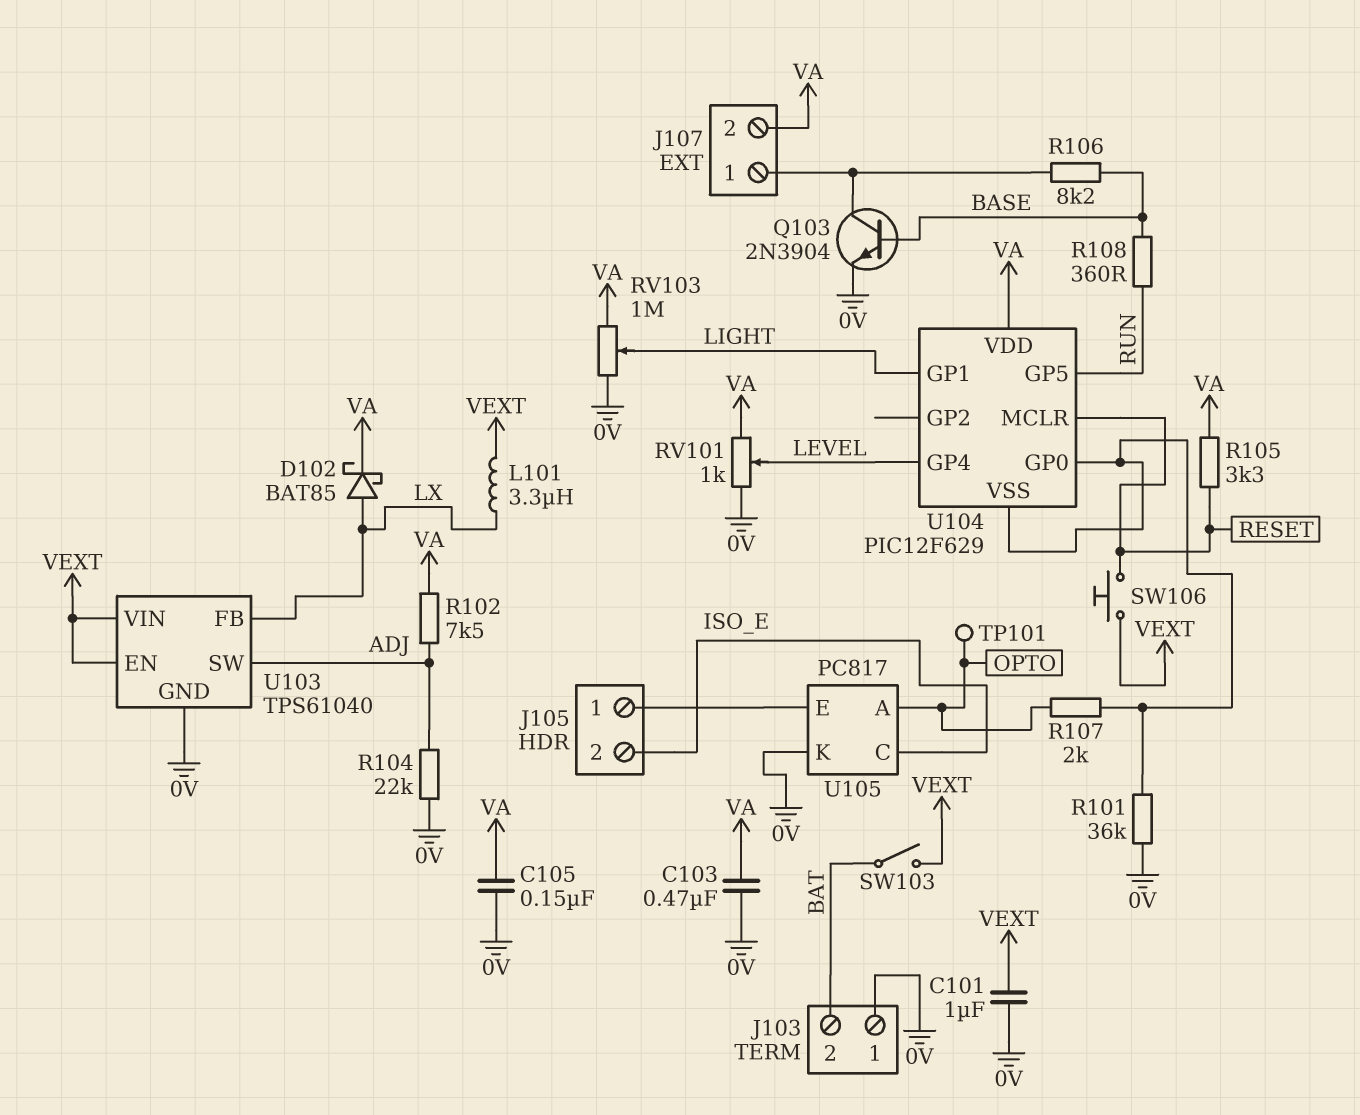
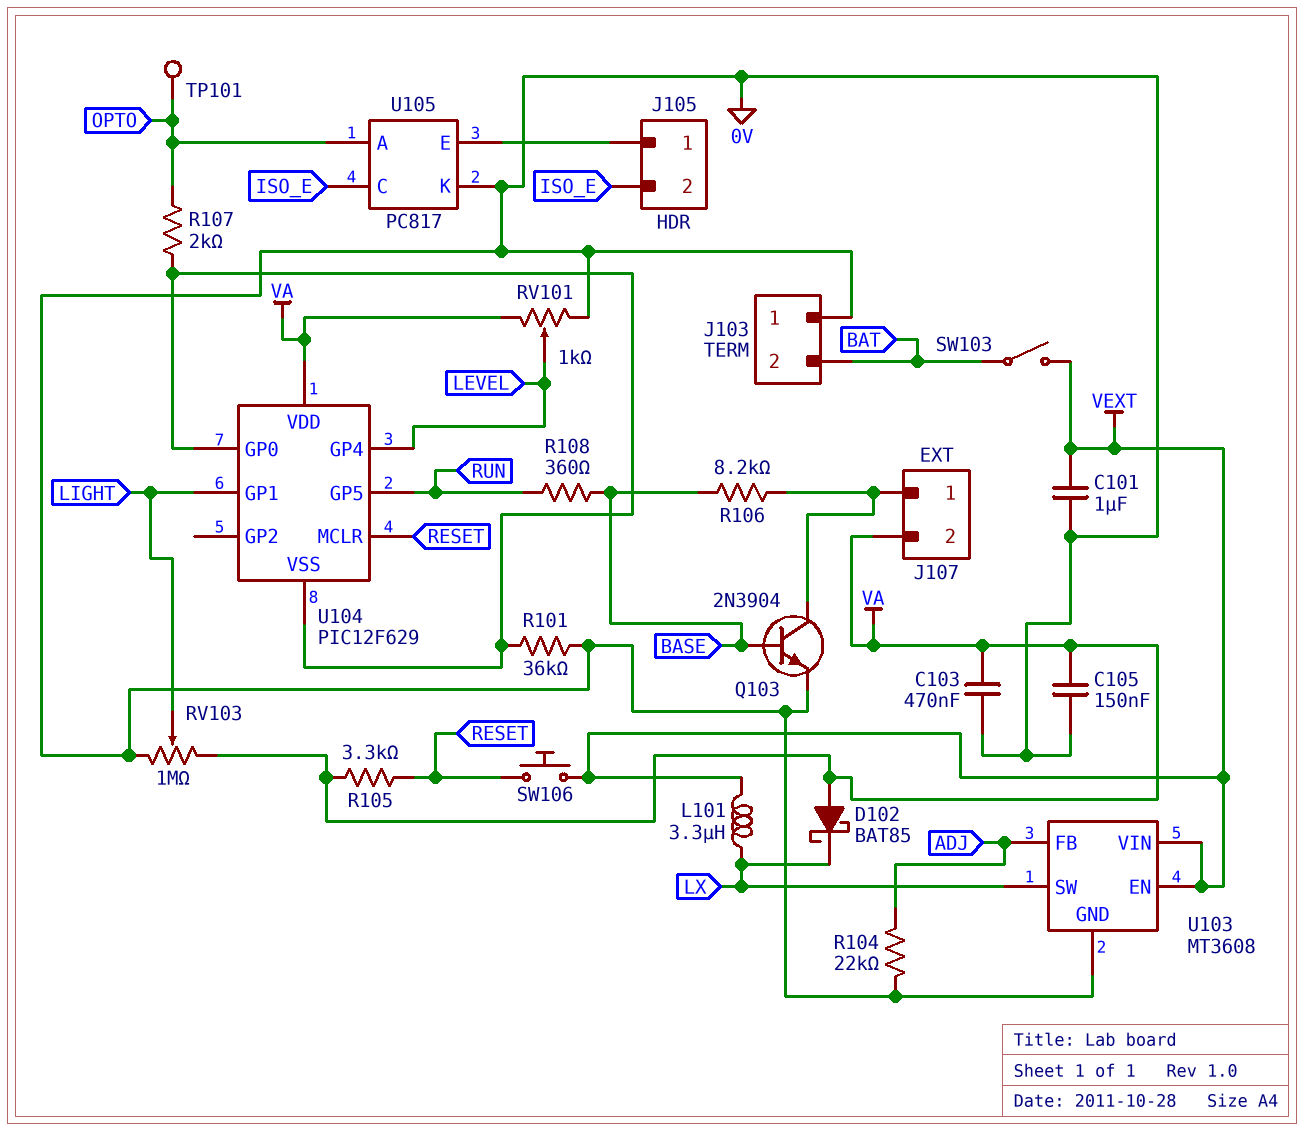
D102: schottky BAT85 (A LX, K VA) -> schottky BAT85 (A VA, K LX)
R102: 7.5k (ADJ, VA) -> none
U103: TPS61040 -> MT3608
U103 pin FB: LX -> ADJ
U103 pin SW: ADJ -> LX

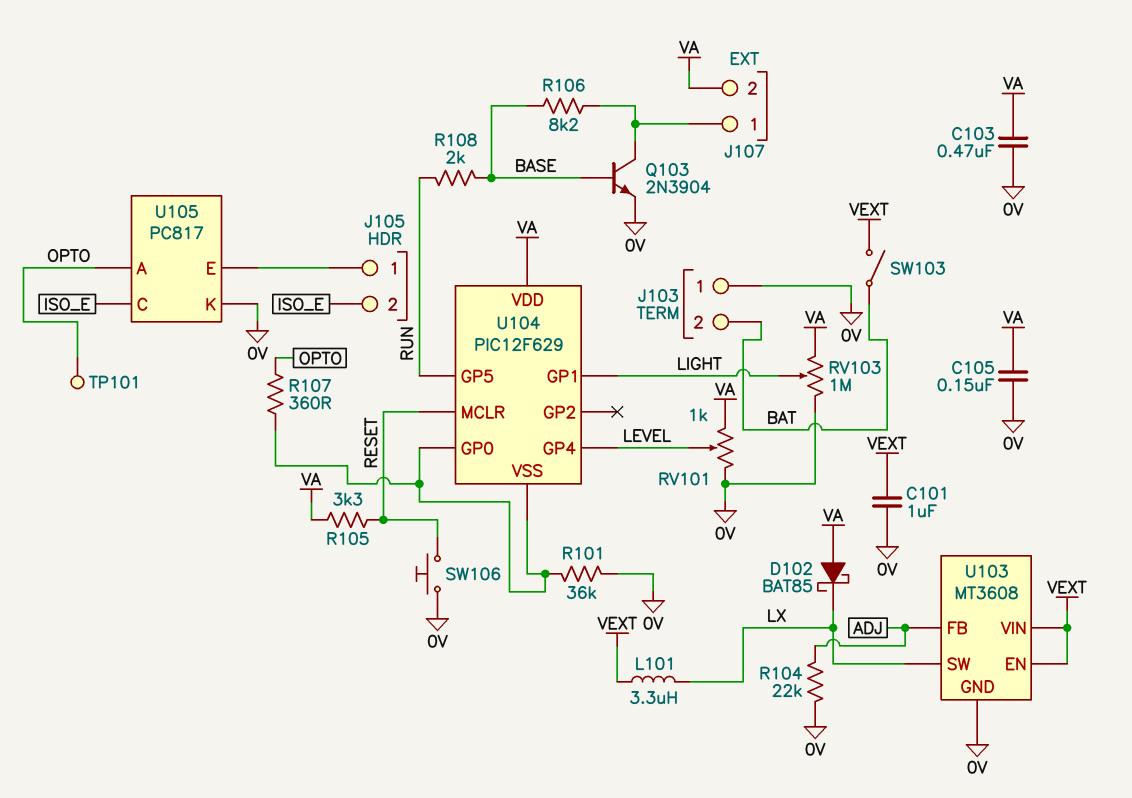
R107: 2k (OPTO, U104/GP0) -> 360 (OPTO, U104/GP0)
R108: 360 (BASE, RUN) -> 2k (BASE, RUN)
SW106: button (RESET, VEXT) -> button (0V, RESET)

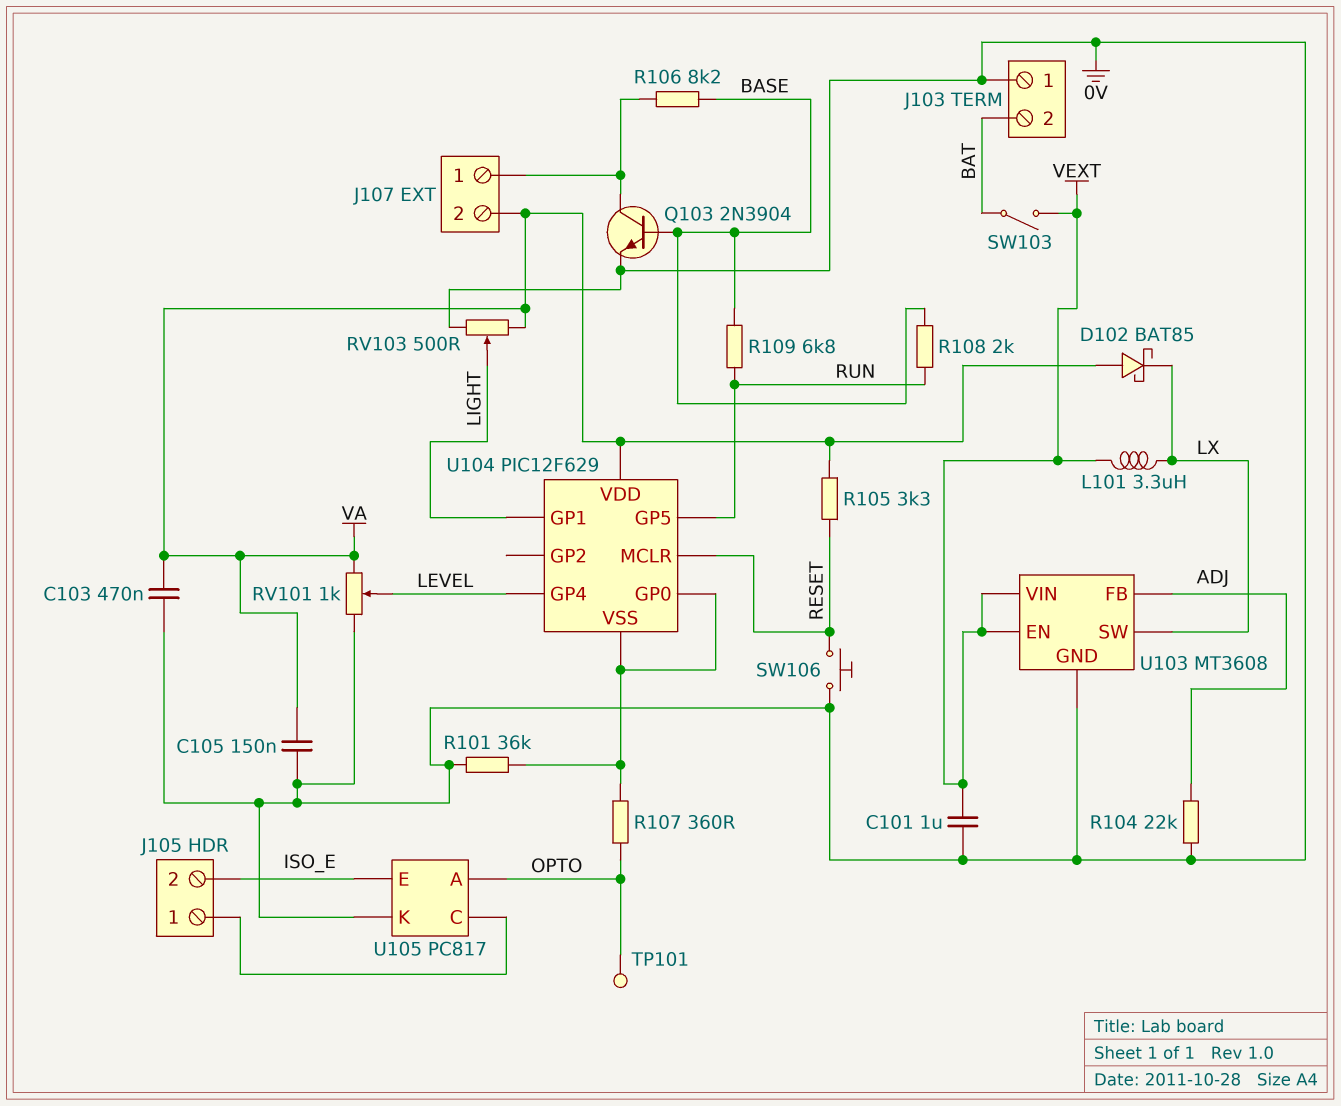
R109: none -> 6.8k (BASE, RUN)
RV103: 1M (0V, VA, wiper LIGHT) -> 500 (0V, VA, wiper LIGHT)
U105 pin C: ISO_E -> J105/1
U105 pin E: J105/1 -> ISO_E

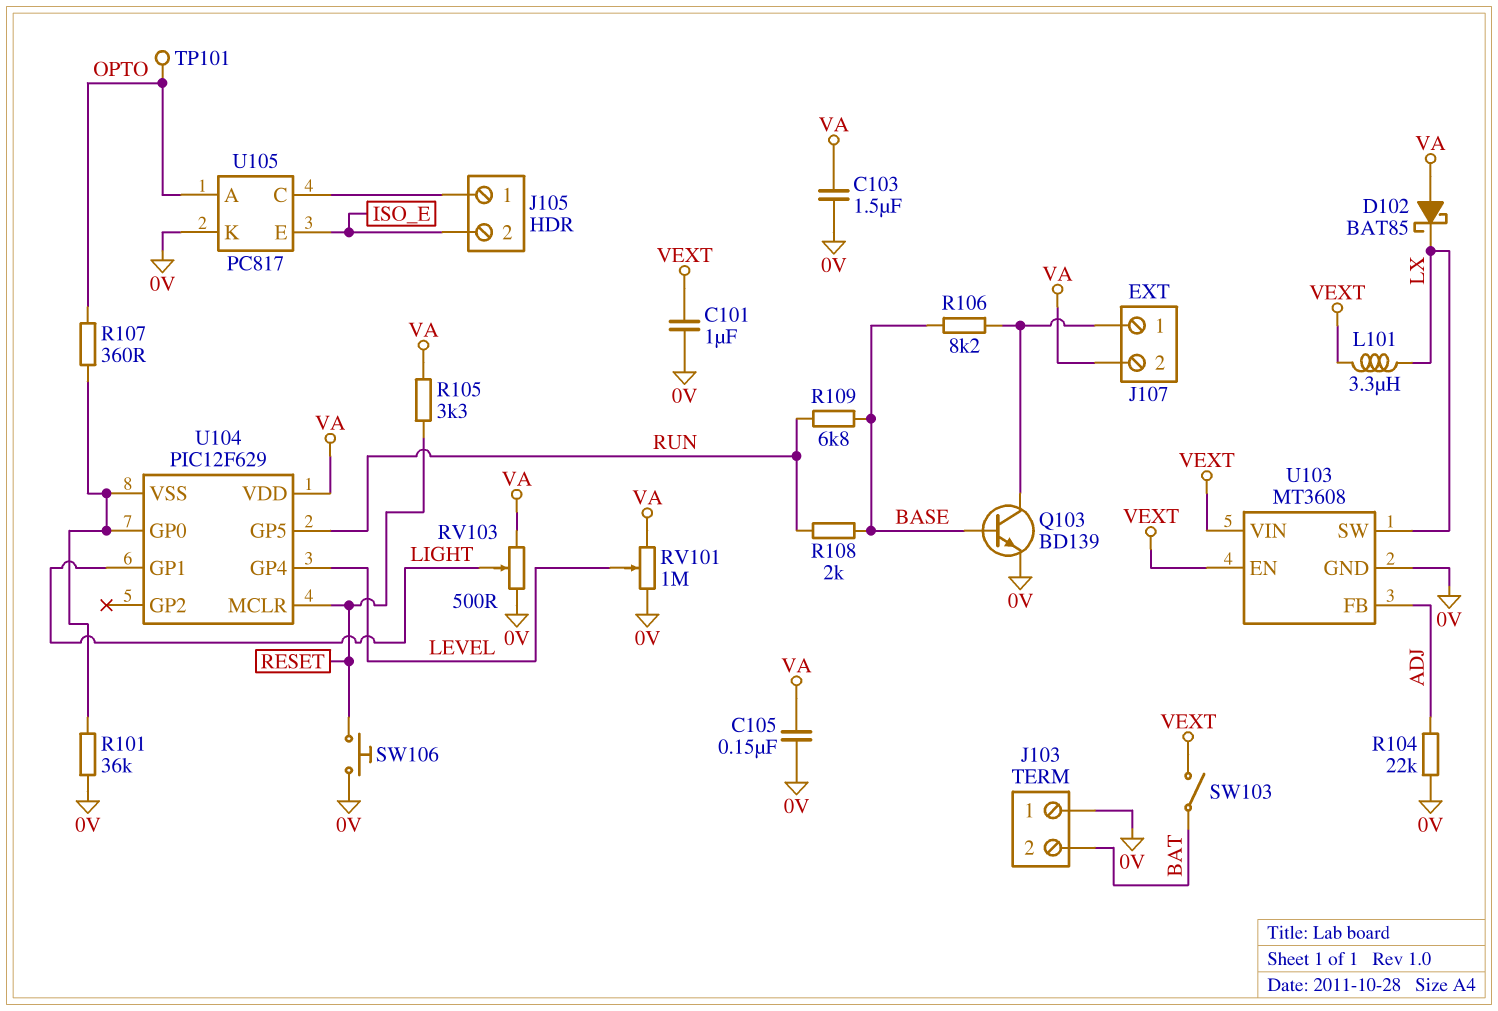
C103: 470nF (0V, VA) -> 1.5uF (0V, VA)
Q103: NPN 2N3904 (B BASE, C J107/1, E 0V) -> NPN BD139 (B BASE, C J107/1, E 0V)
RV101: 1k (0V, VA, wiper LEVEL) -> 1M (0V, VA, wiper LEVEL)

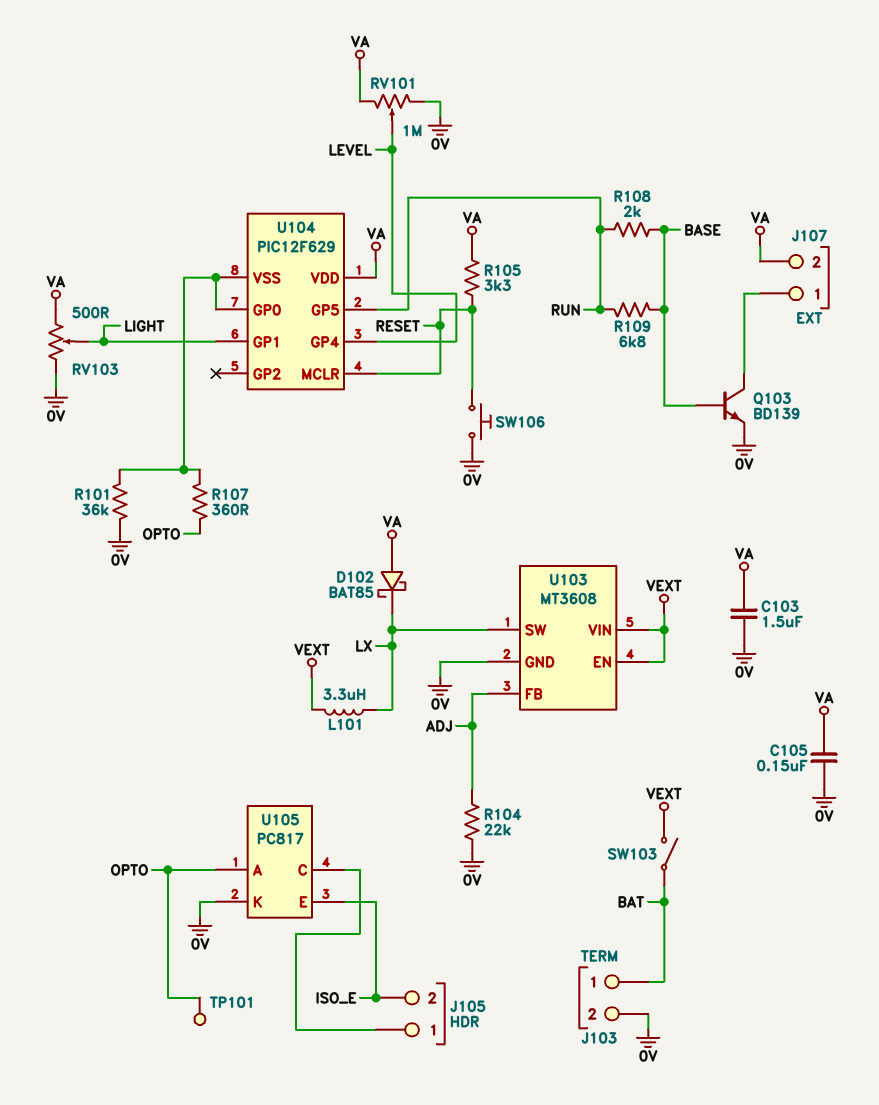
C101: 1uF (0V, VEXT) -> none
J103 pin 1: 0V -> BAT
J103 pin 2: BAT -> 0V
R106: 8.2k (BASE, J107/1) -> none

